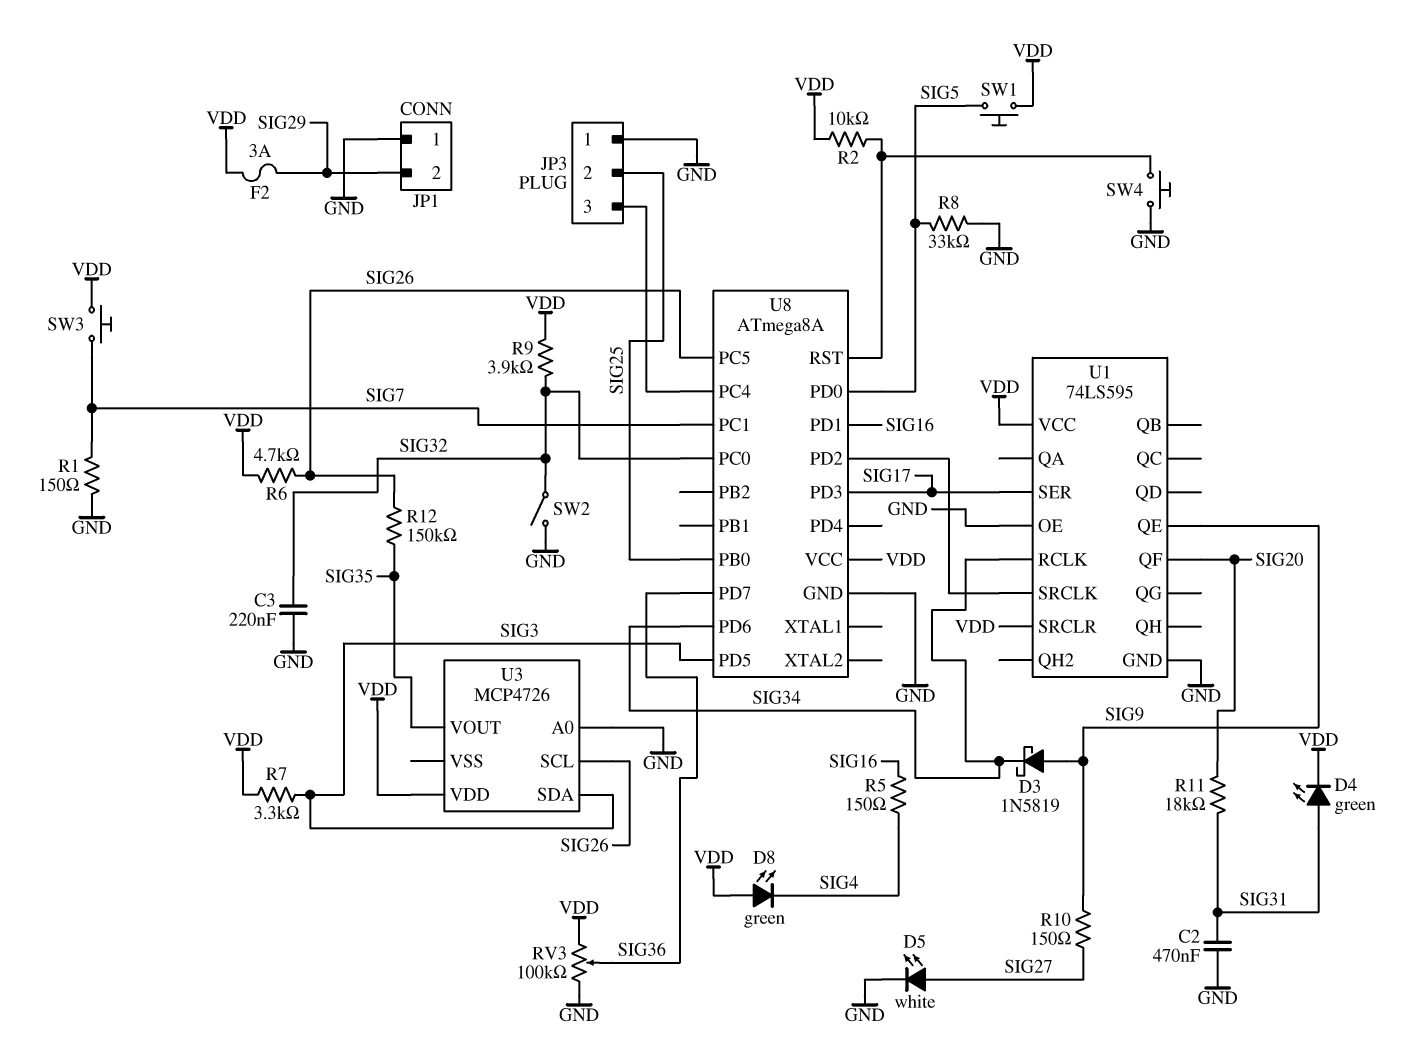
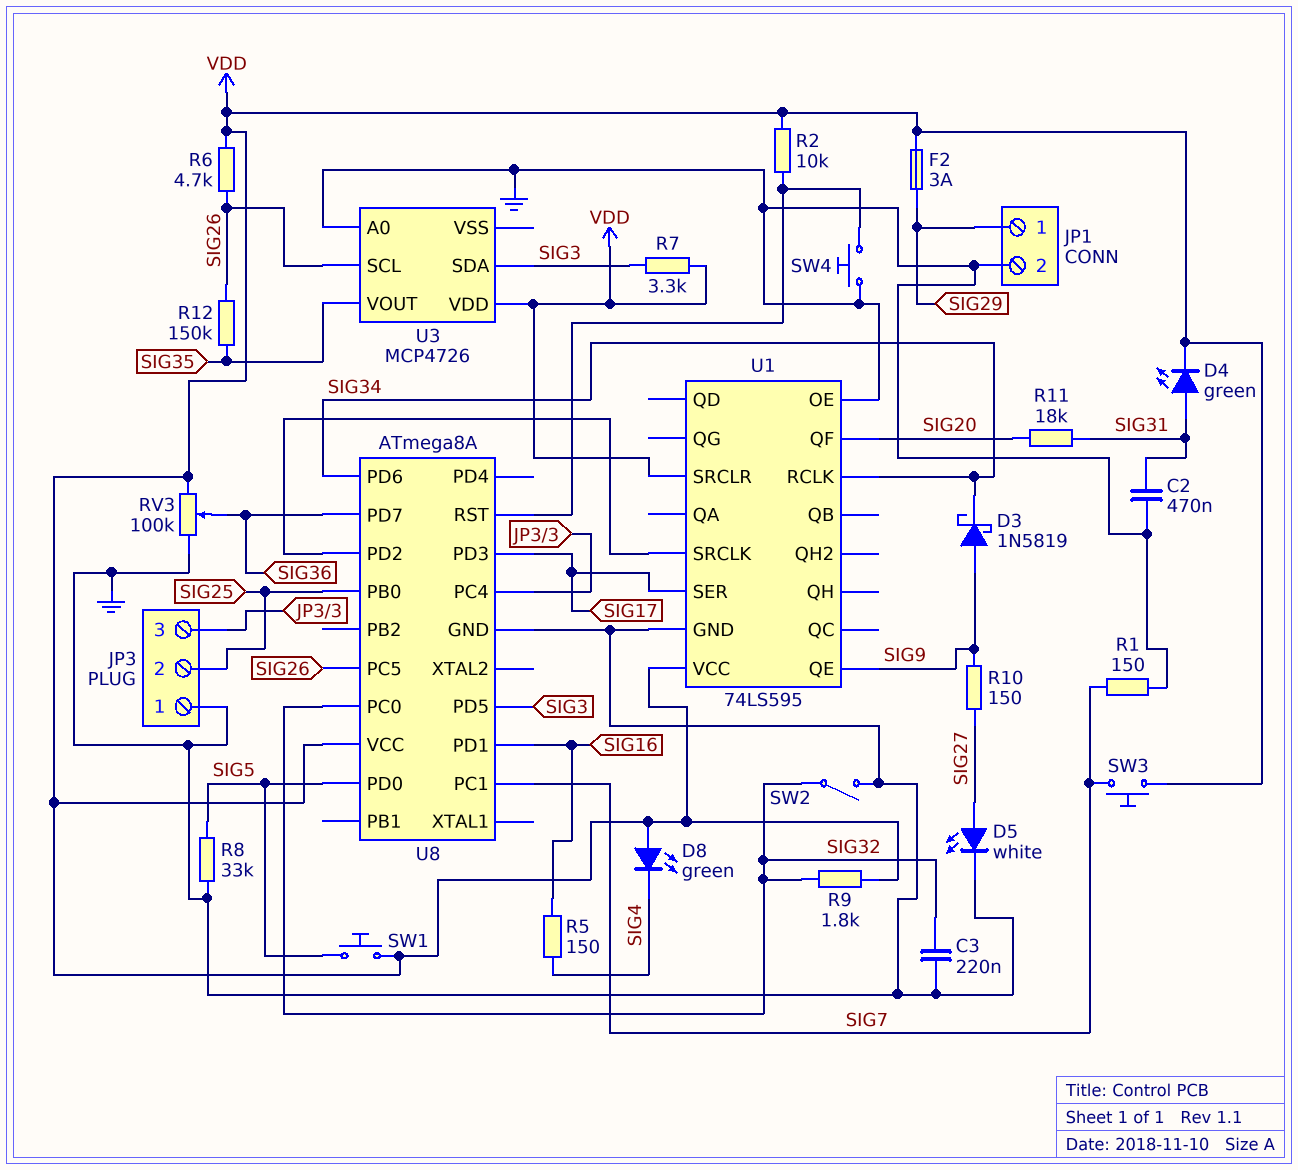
JP1 pin 1: GND -> SIG29
JP1 pin 2: SIG29 -> GND
R9: 3.9k (SIG32, VDD) -> 1.8k (SIG32, VDD)

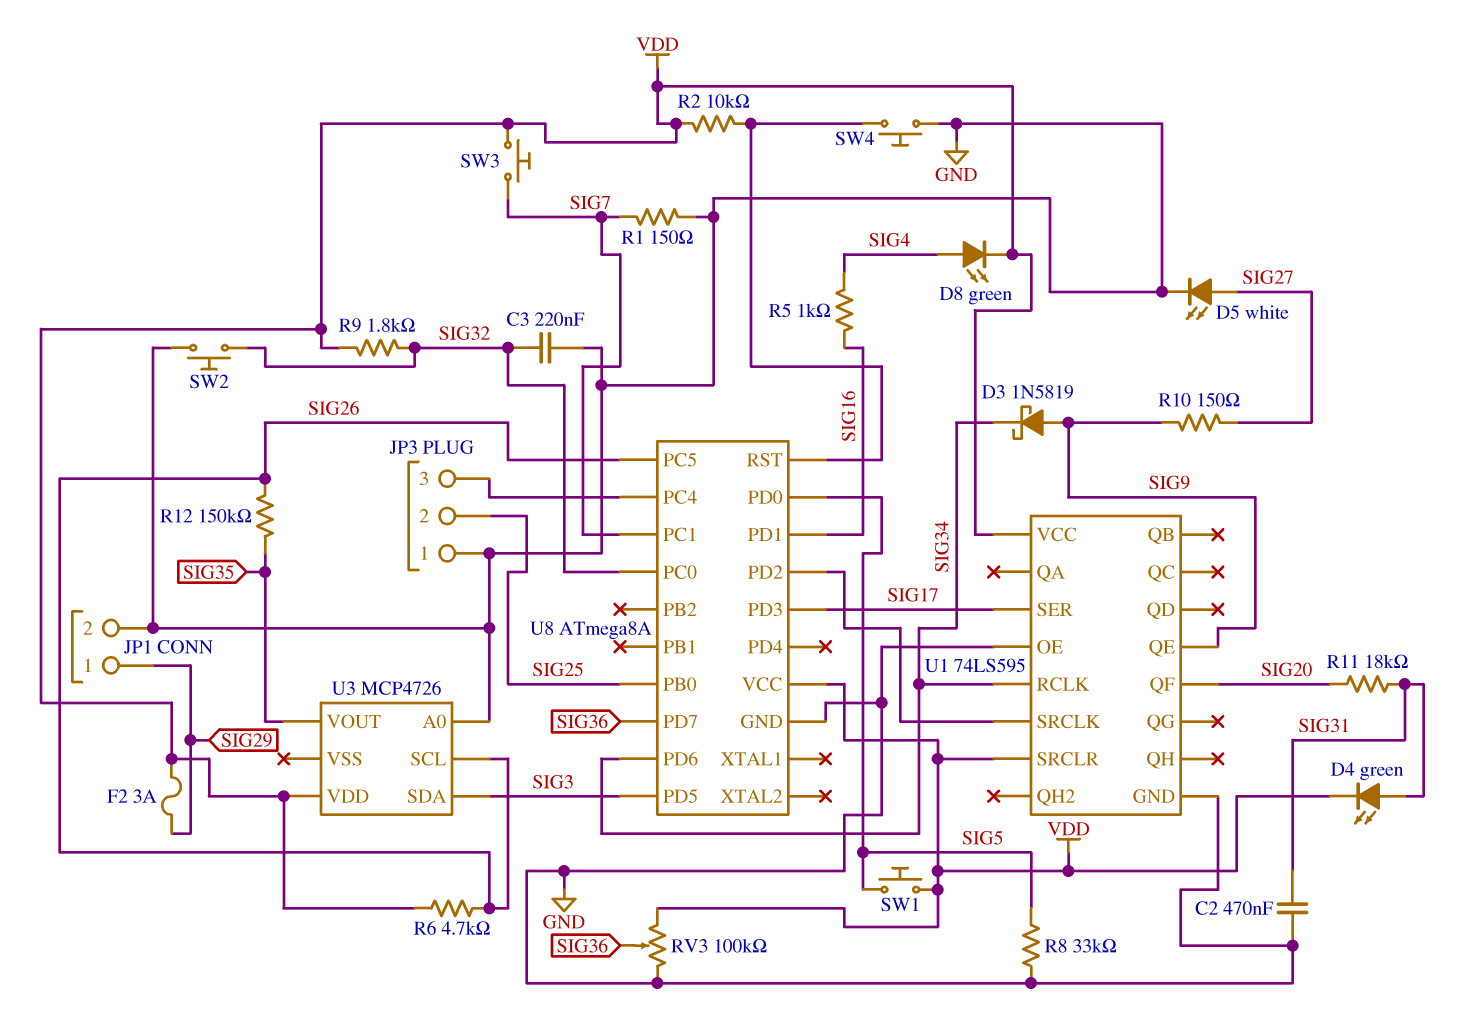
D8: LED green (A VDD, K SIG4) -> LED green (A SIG4, K VDD)
R5: 150 (SIG4, SIG16) -> 1k (SIG4, SIG16)
R7: 3.3k (SIG3, VDD) -> none
SW2: switch (GND, SIG32) -> button (GND, SIG32)

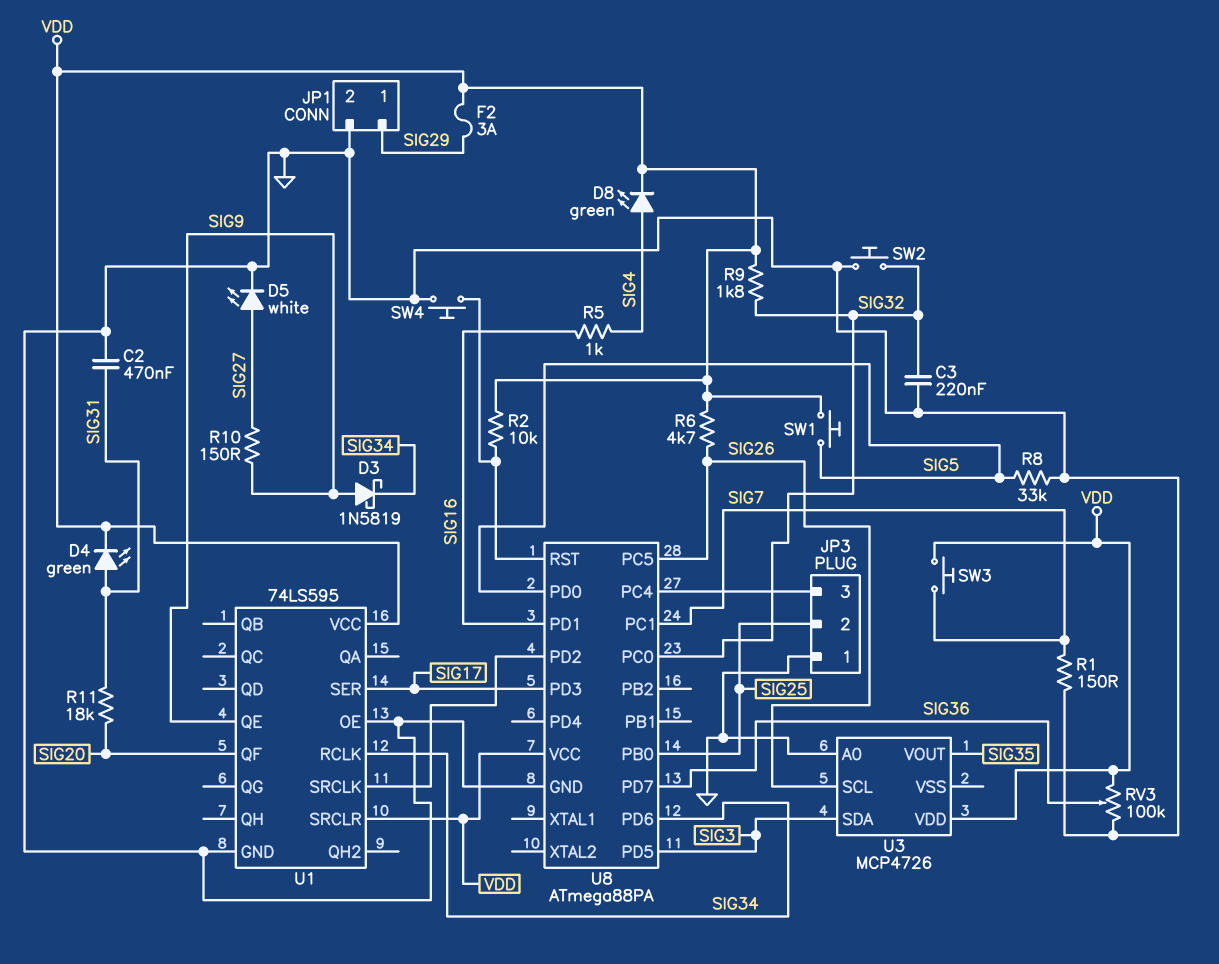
R12: 150k (SIG26, SIG35) -> none
U8: ATmega8A -> ATmega88PA

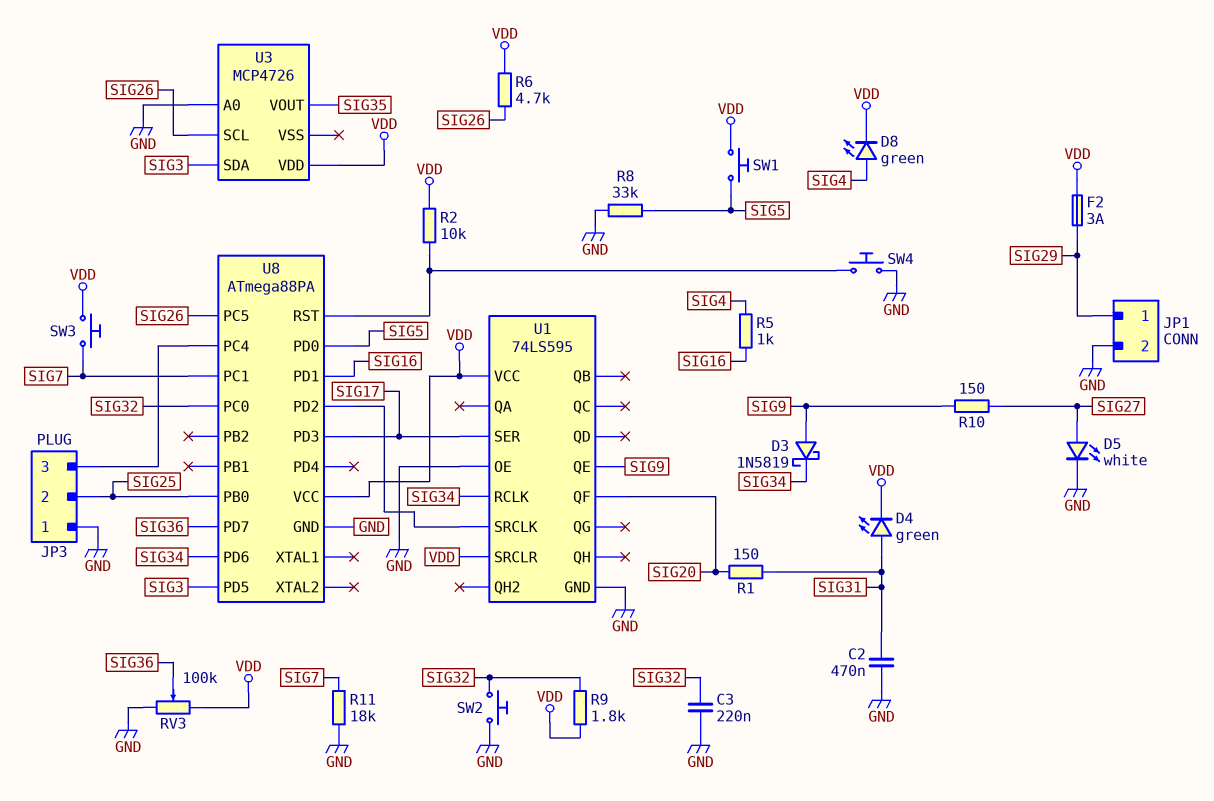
R1: 150 (GND, SIG7) -> 150 (SIG20, SIG31)
R11: 18k (SIG20, SIG31) -> 18k (GND, SIG7)

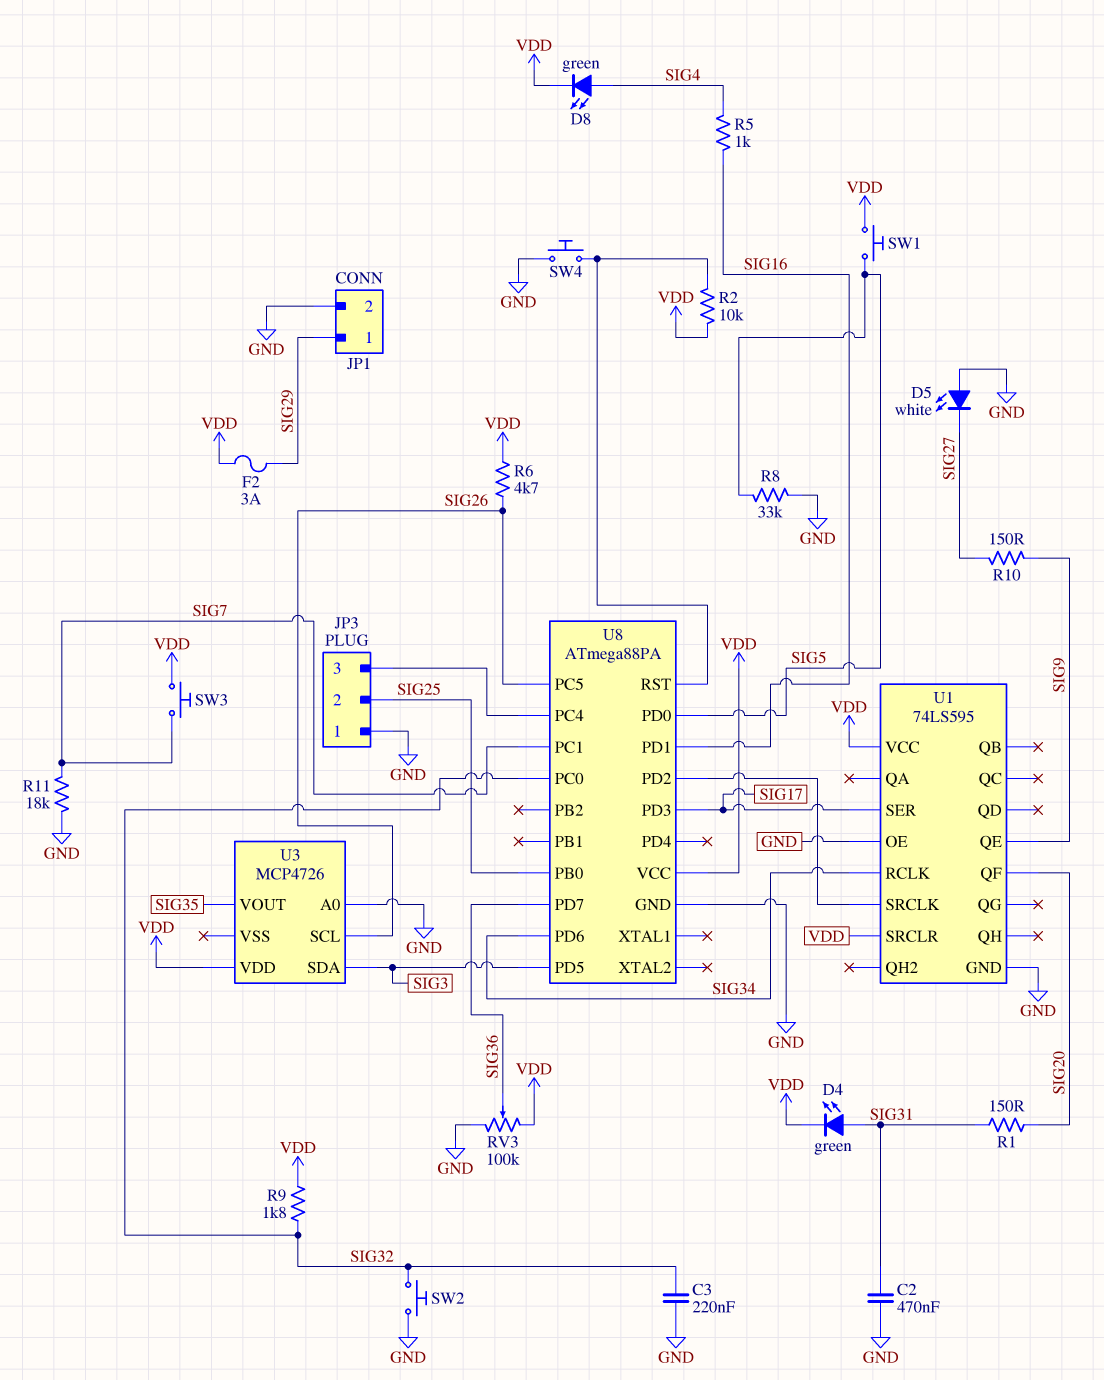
D3: schottky 1N5819 (A SIG9, K SIG34) -> none
D5: LED white (A SIG27, K GND) -> LED white (A GND, K SIG27)

